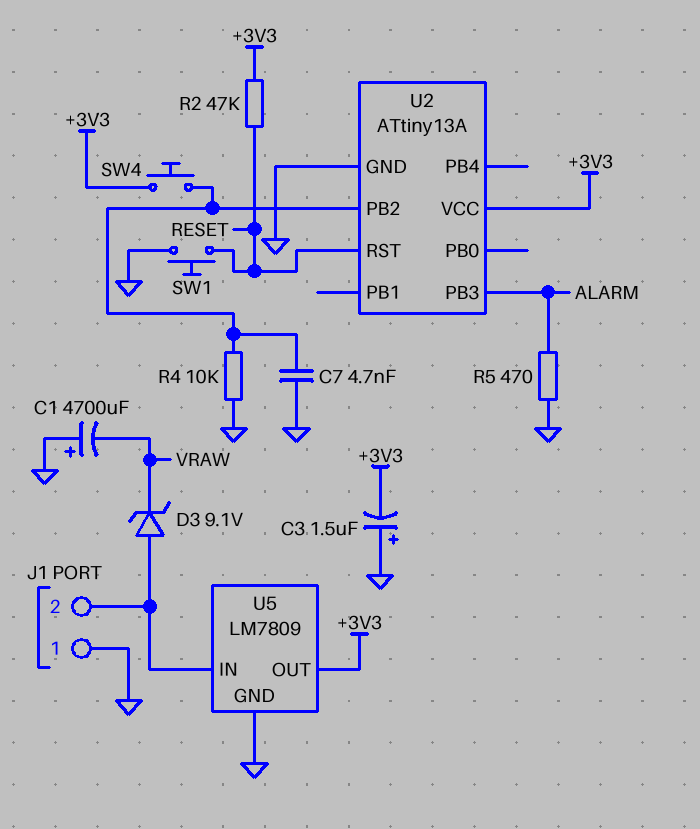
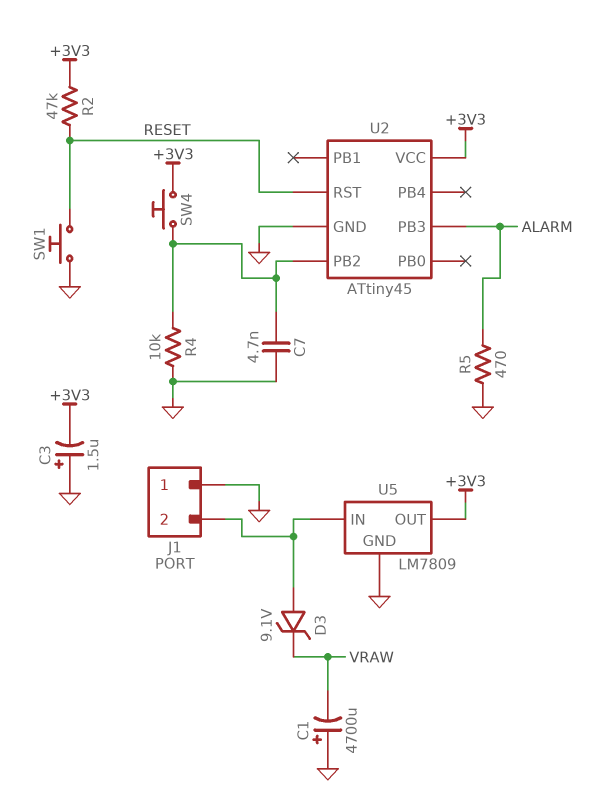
U2: ATtiny13A -> ATtiny45

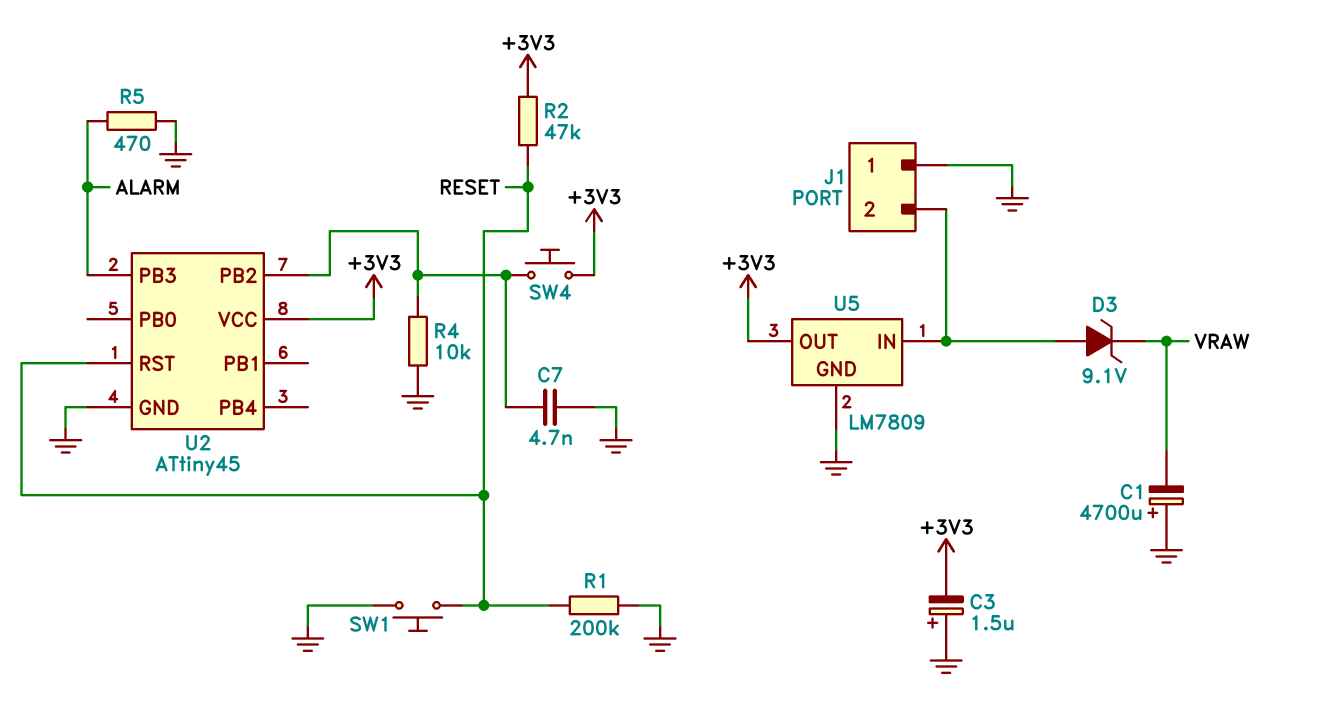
R1: none -> 200k (GND, RESET)

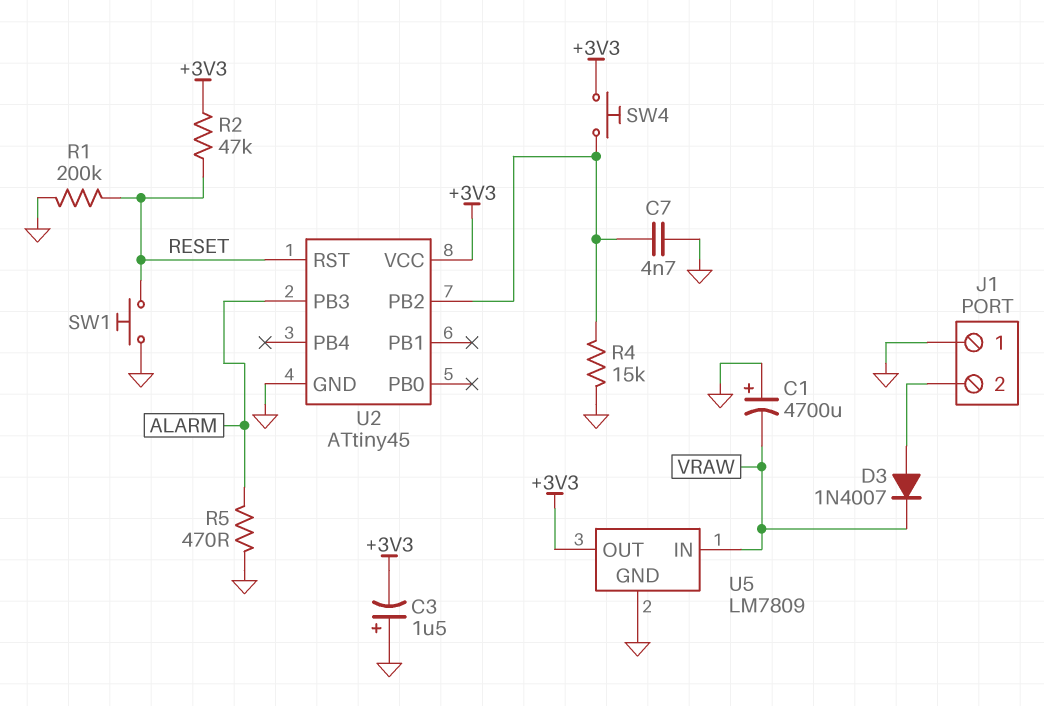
D3: zener 9.1V (A J1/2, K VRAW) -> diode 1N4007 (A J1/2, K VRAW)
R4: 10k (GND, U2/PB2) -> 15k (GND, U2/PB2)
U5 pin IN: J1/2 -> VRAW

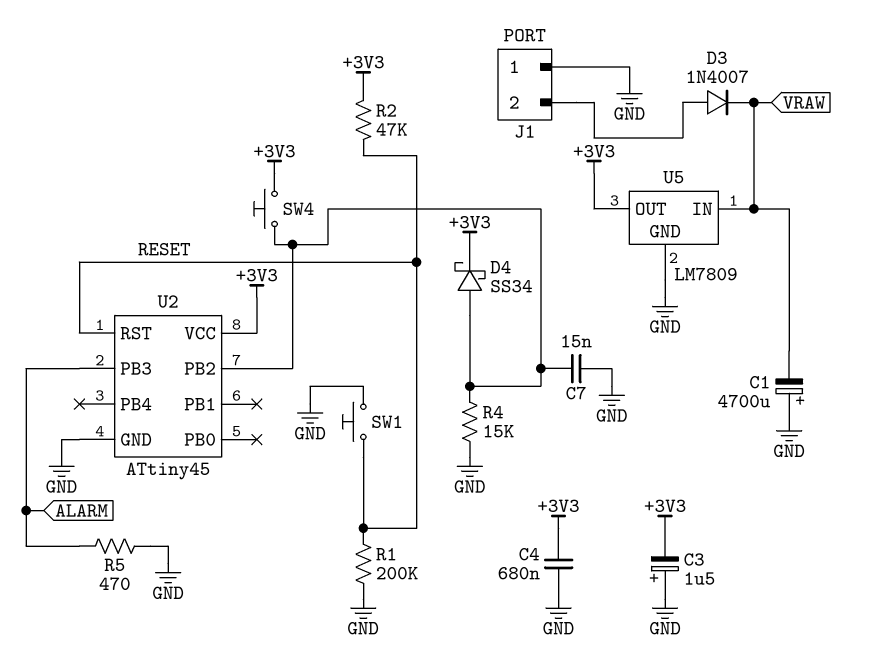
C4: none -> 680nF (+3V3, GND)
C7: 4.7nF (GND, U2/PB2) -> 15nF (GND, U2/PB2)
D4: none -> schottky SS34 (A U2/PB2, K +3V3)

